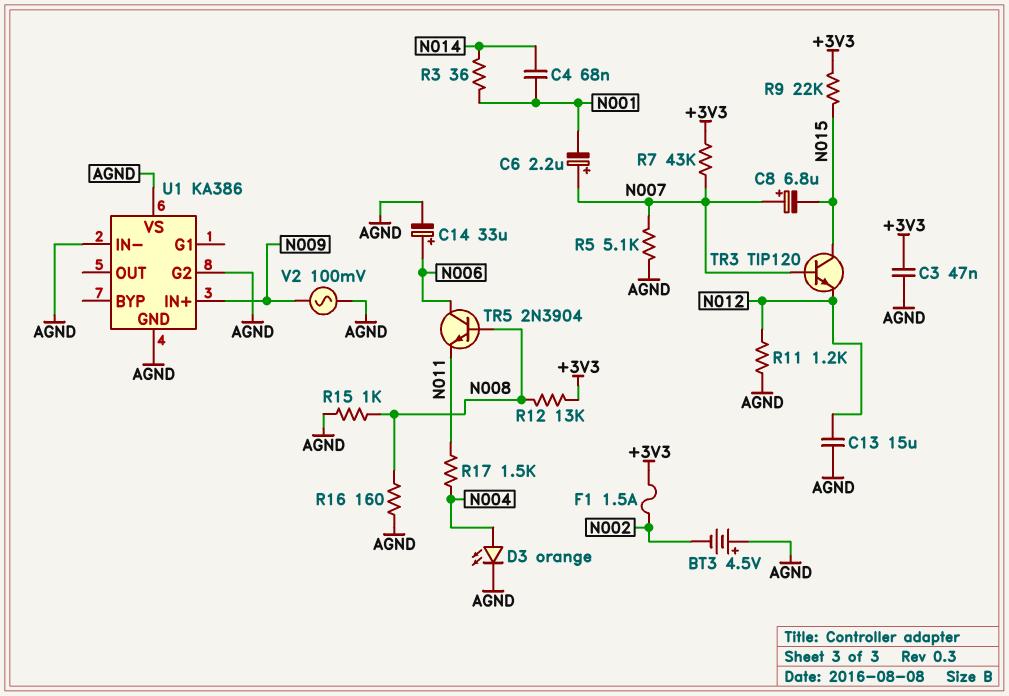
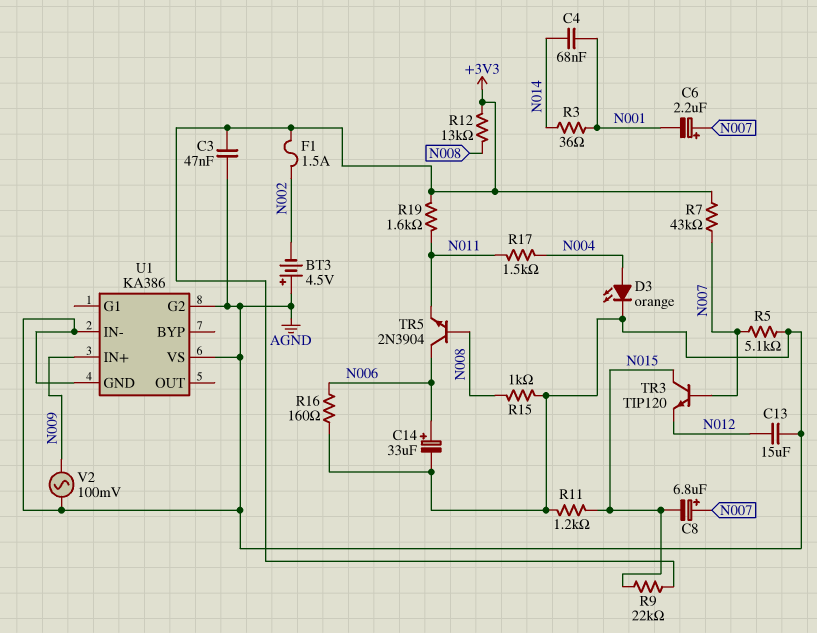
R11: 1.2k (AGND, N012) -> 1.2k (AGND, N015)
R16: 160 (AGND, N008) -> 160 (AGND, N006)
R19: none -> 1.6k (+3V3, N011)

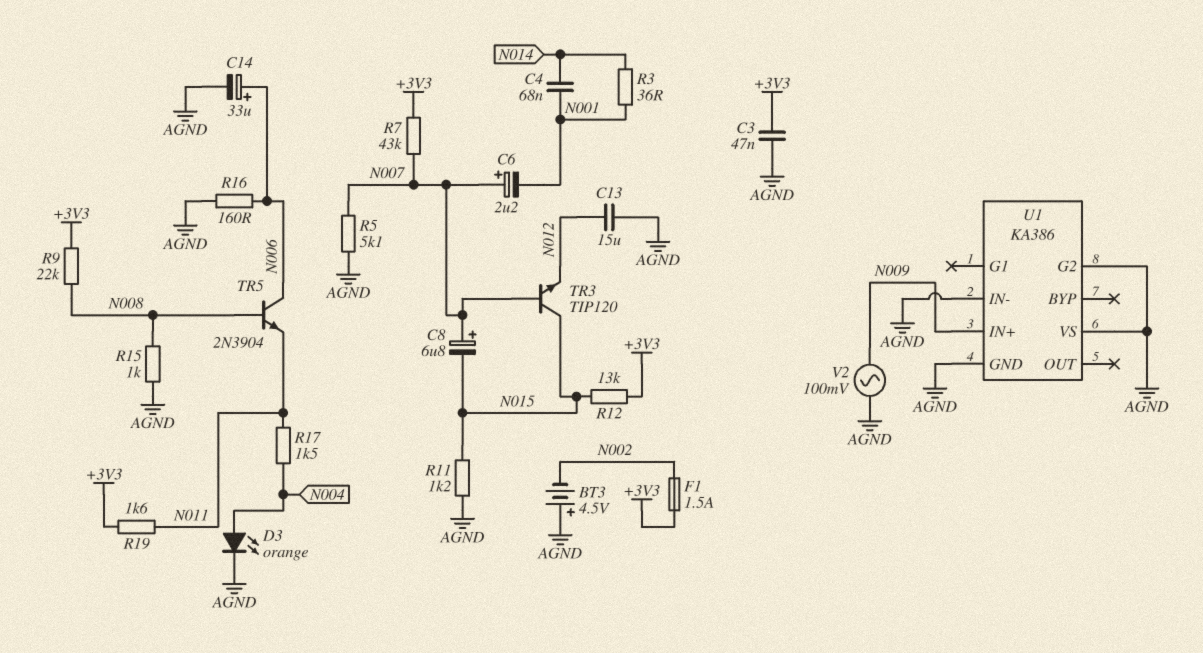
R9: 22k (+3V3, N015) -> 22k (+3V3, N008)
R12: 13k (+3V3, N008) -> 13k (+3V3, N015)

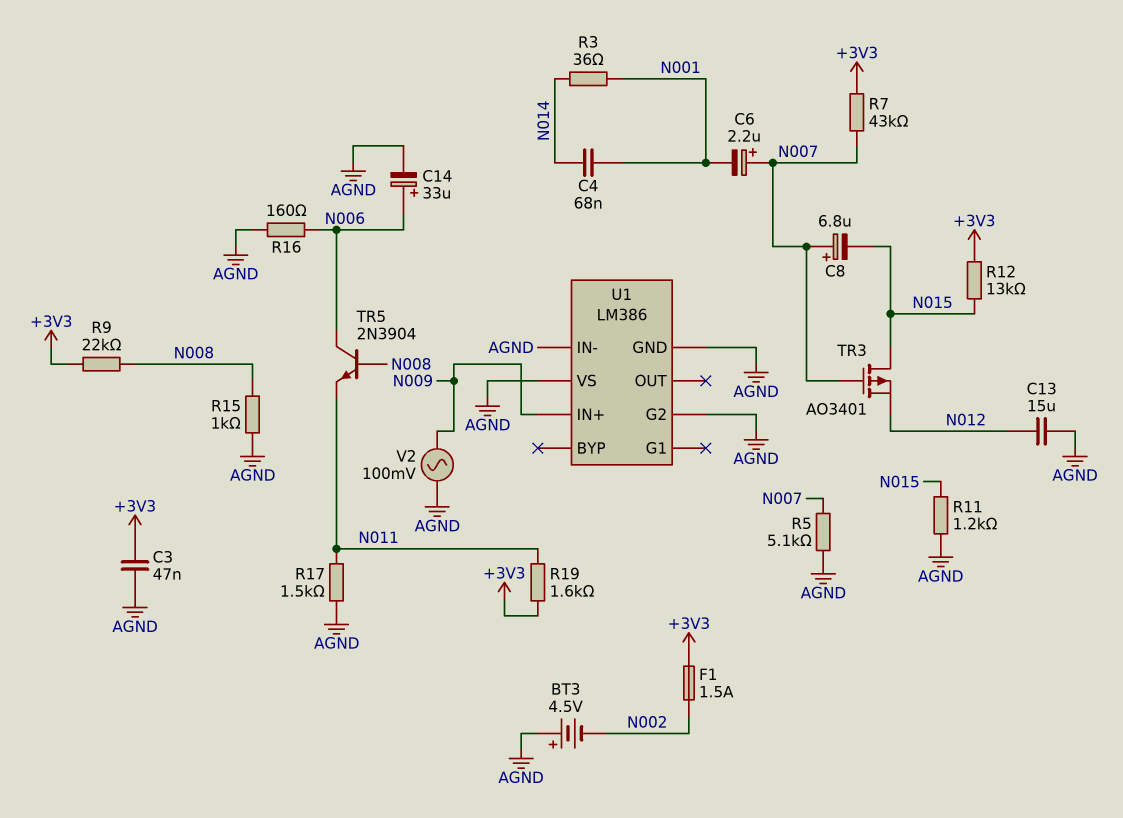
D3: LED orange (A N004, K AGND) -> none
R17: 1.5k (N004, N011) -> 1.5k (AGND, N011)
TR3: NPN TIP120 (B N007, C N015, E N012) -> PMOS AO3401 (G N007, D N015, S N012)
U1: KA386 -> LM386

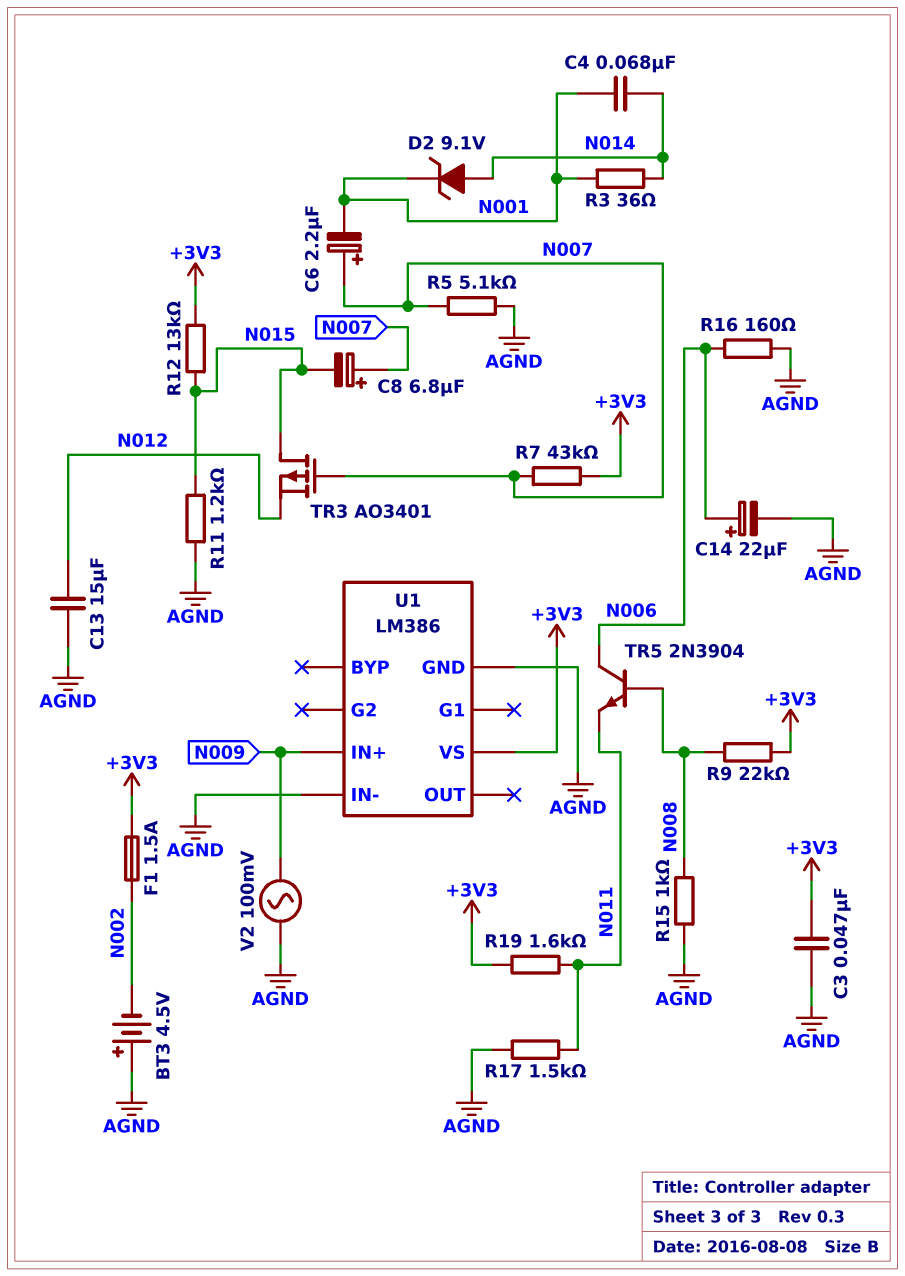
C14: 33uF (plus N006, minus AGND) -> 22uF (plus N006, minus AGND)
D2: none -> zener 9.1V (A N014, K N001)
U1 pin G2: AGND -> none
U1 pin VS: AGND -> +3V3

